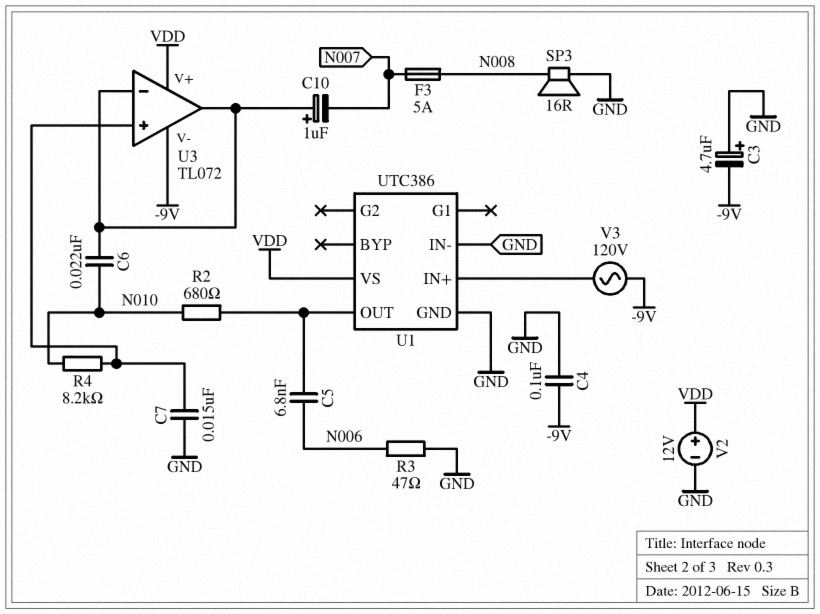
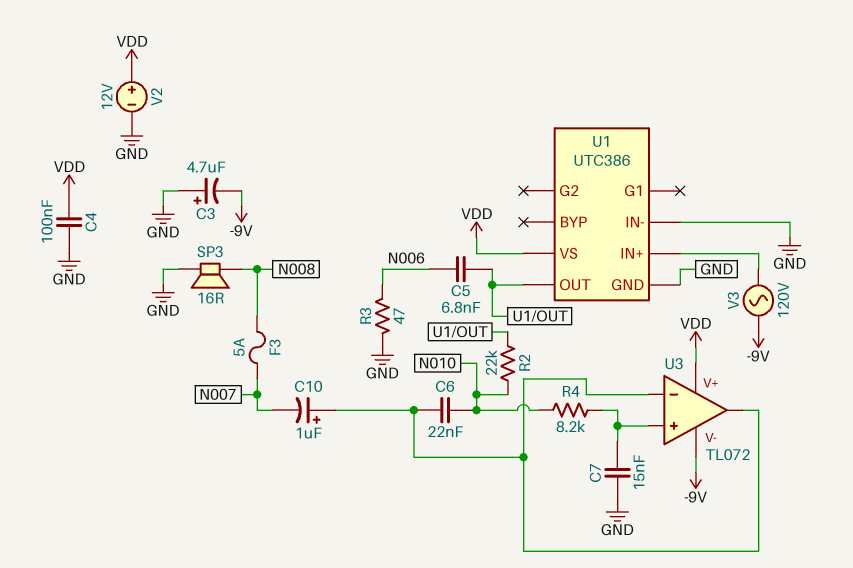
C4: 100nF (-9V, GND) -> 100nF (GND, VDD)
R2: 680 (N010, U1/OUT) -> 22k (N010, U1/OUT)

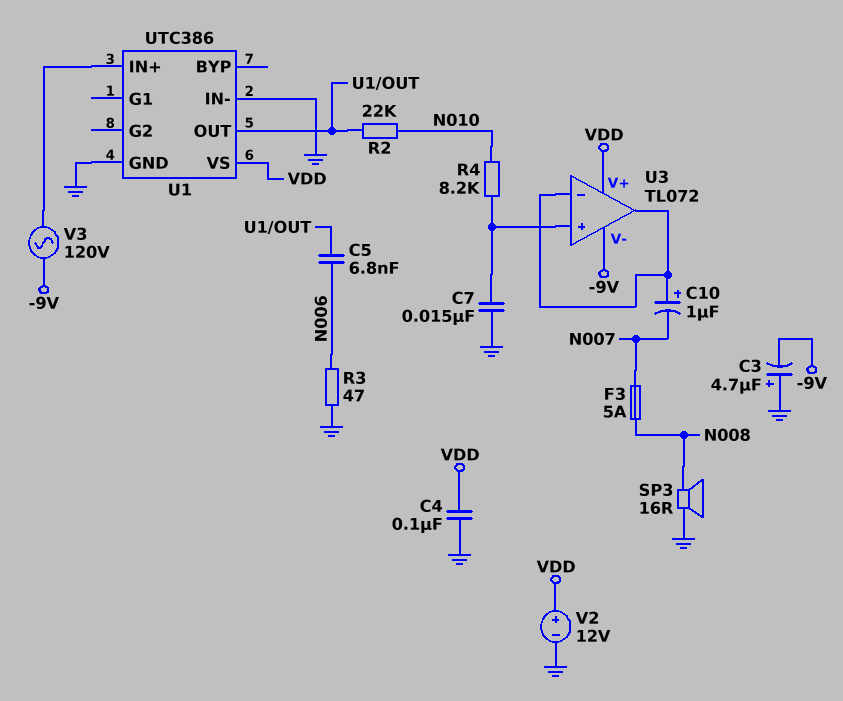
C6: 22nF (N010, U3/in-) -> none

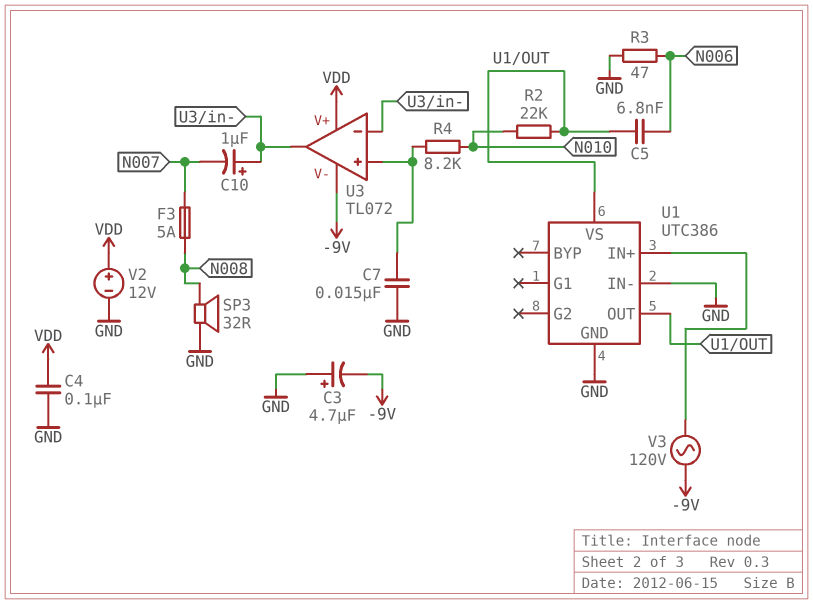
SP3: speaker 16R (GND, N008) -> speaker 32R (GND, N008)
U1 pin VS: VDD -> U1/OUT

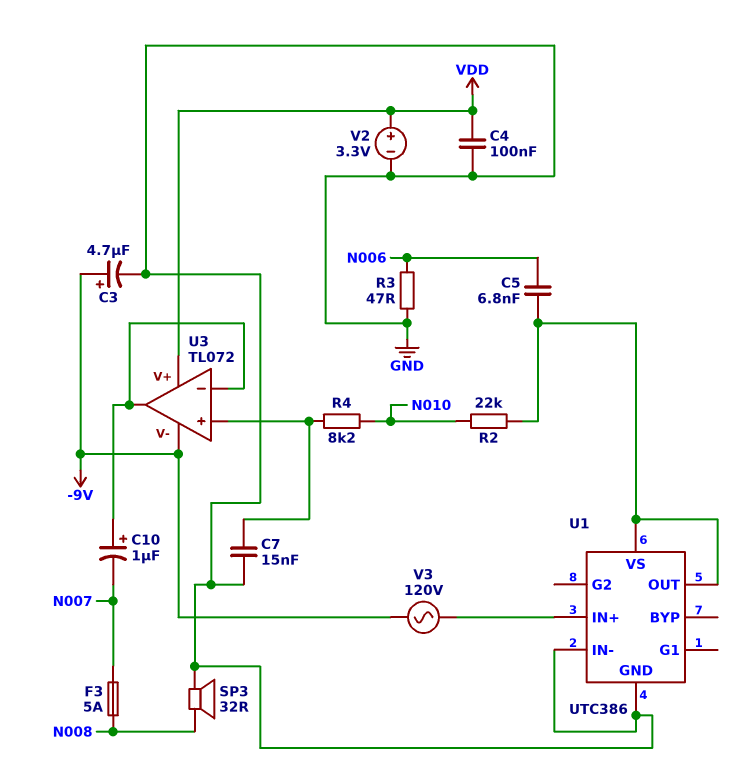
C3: 4.7uF (plus GND, minus -9V) -> 4.7uF (plus -9V, minus GND)
V2: 12V (plus VDD, minus GND) -> 3.3V (plus VDD, minus GND)

